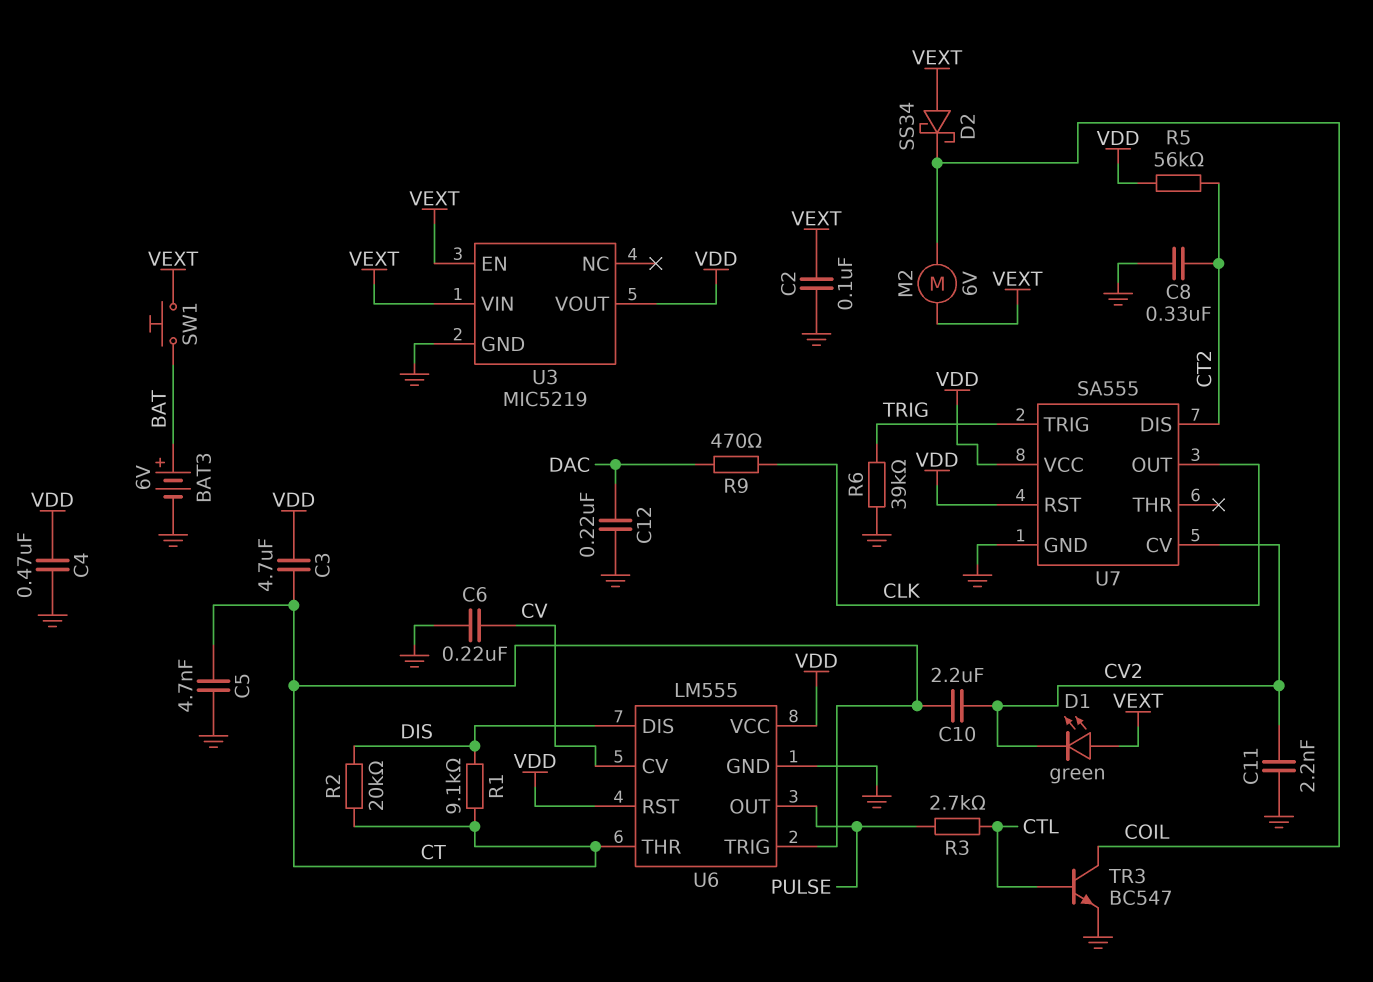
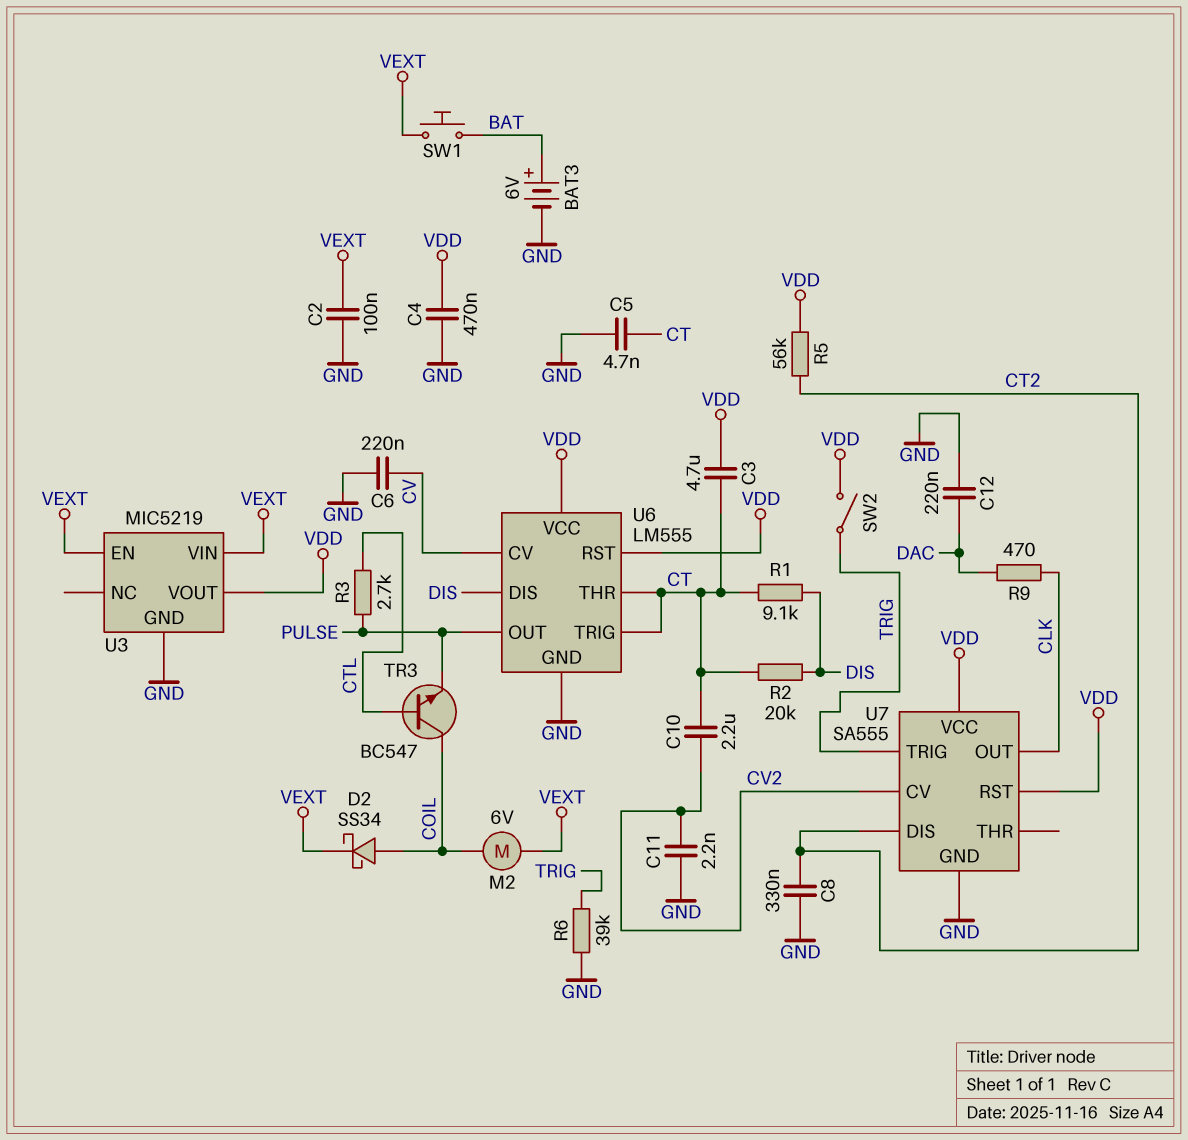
D1: LED green (A VEXT, K CV2) -> none
D2: schottky SS34 (A VEXT, K COIL) -> schottky SS34 (A COIL, K VEXT)
SW2: none -> switch (TRIG, VDD)
TR3: NPN BC547 (B CTL, C COIL, E GND) -> NPN BC547 (B CTL, C COIL, E PULSE)

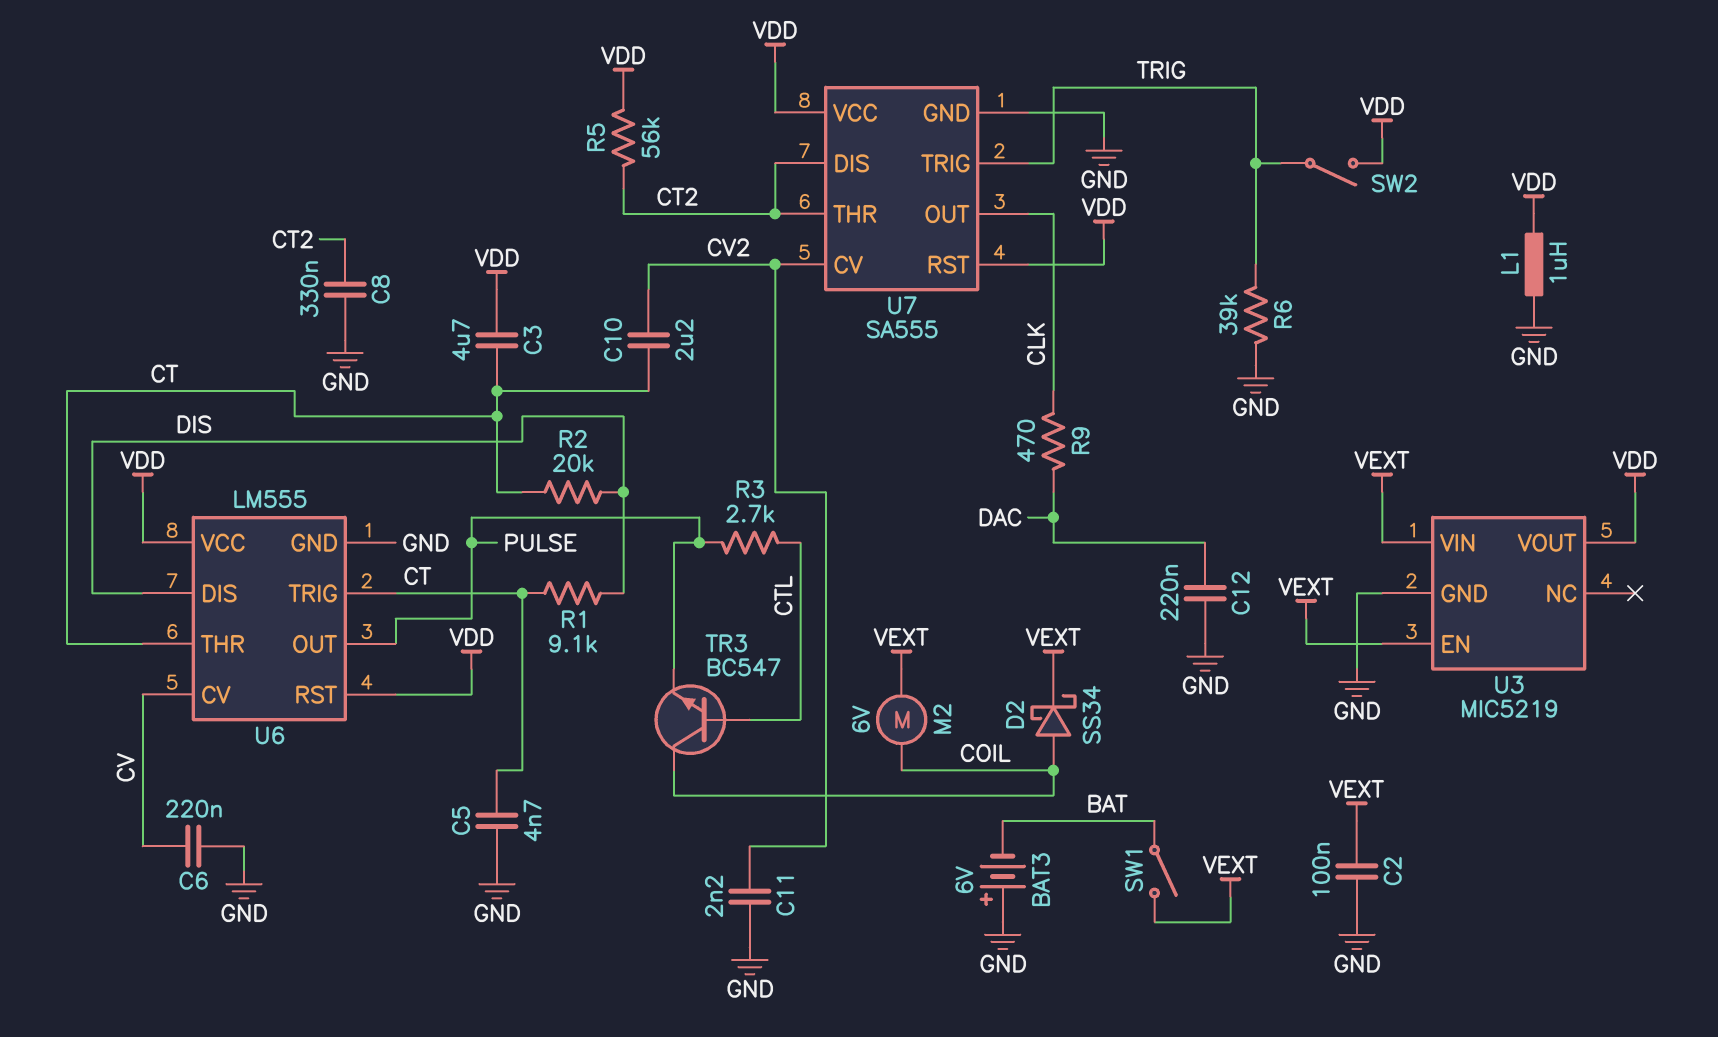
BAT3: 6V (plus BAT, minus GND) -> 6V (plus GND, minus BAT)
C4: 470nF (GND, VDD) -> none
L1: none -> 1uH (GND, VDD)
SW1: button (BAT, VEXT) -> switch (BAT, VEXT)
U7 pin THR: none -> CT2

